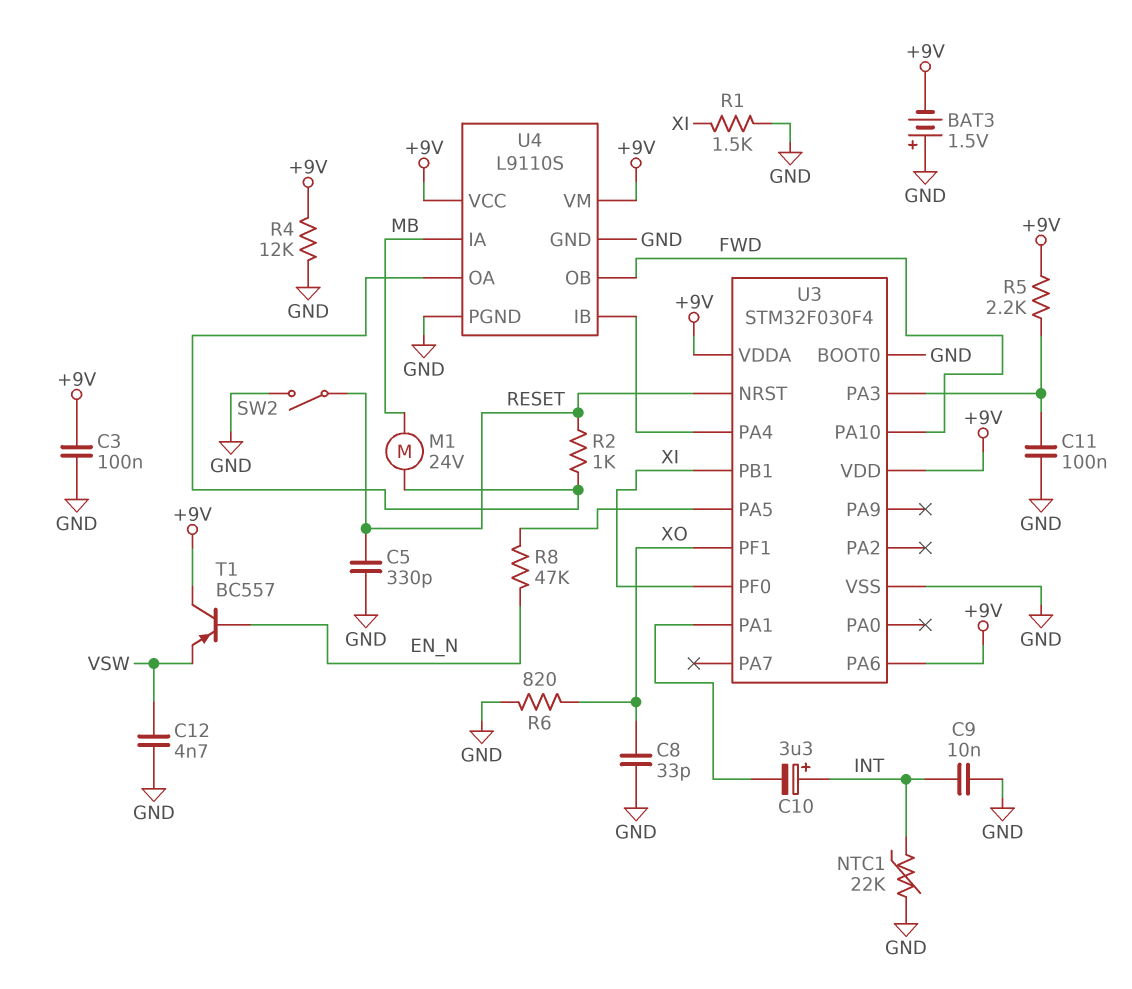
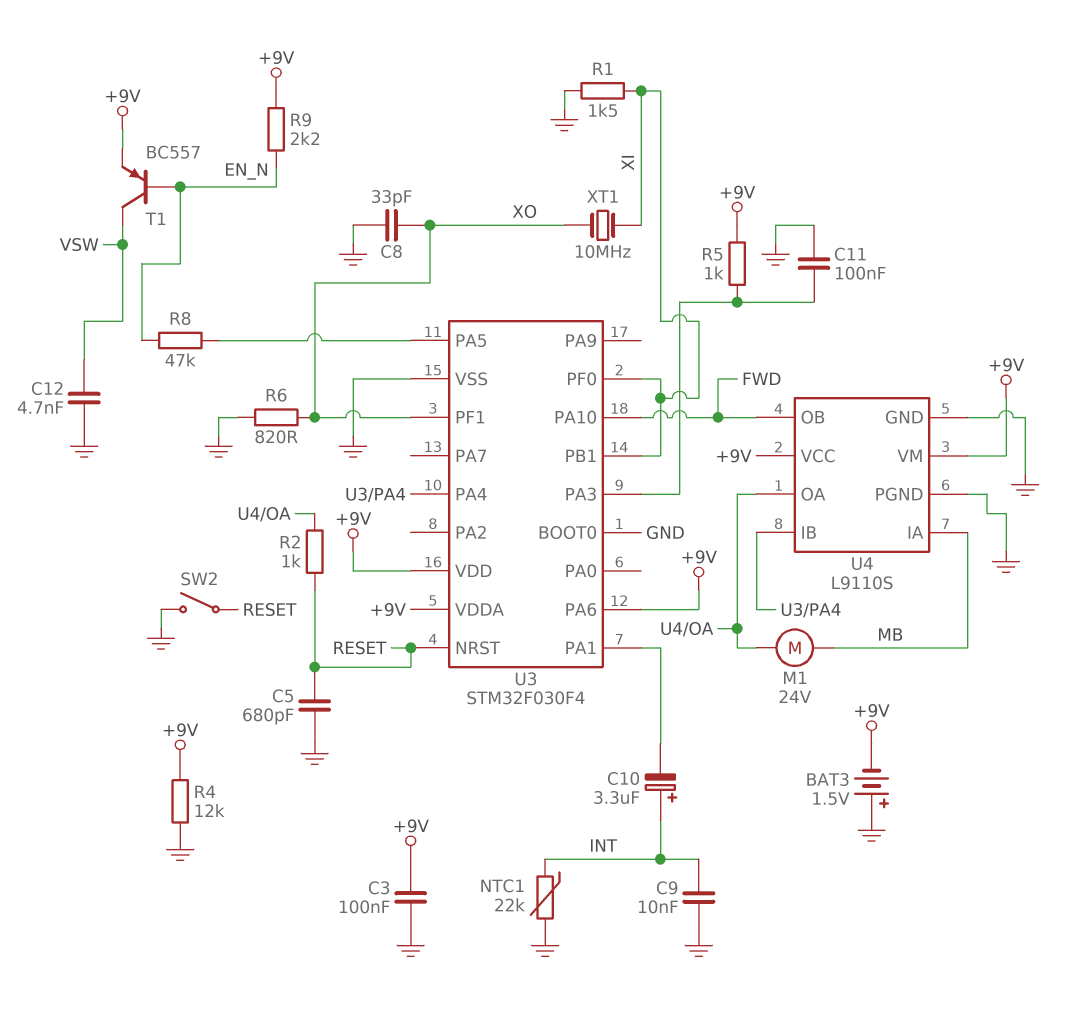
C5: 330pF (GND, RESET) -> 680pF (GND, RESET)
R5: 2.2k (+9V, U3/PA3) -> 1k (+9V, U3/PA3)
R9: none -> 2.2k (+9V, EN_N)
T1: PNP BC557 (B EN_N, C +9V, E VSW) -> PNP BC557 (B EN_N, C VSW, E +9V)
XT1: none -> 10MHz (XI, XO)

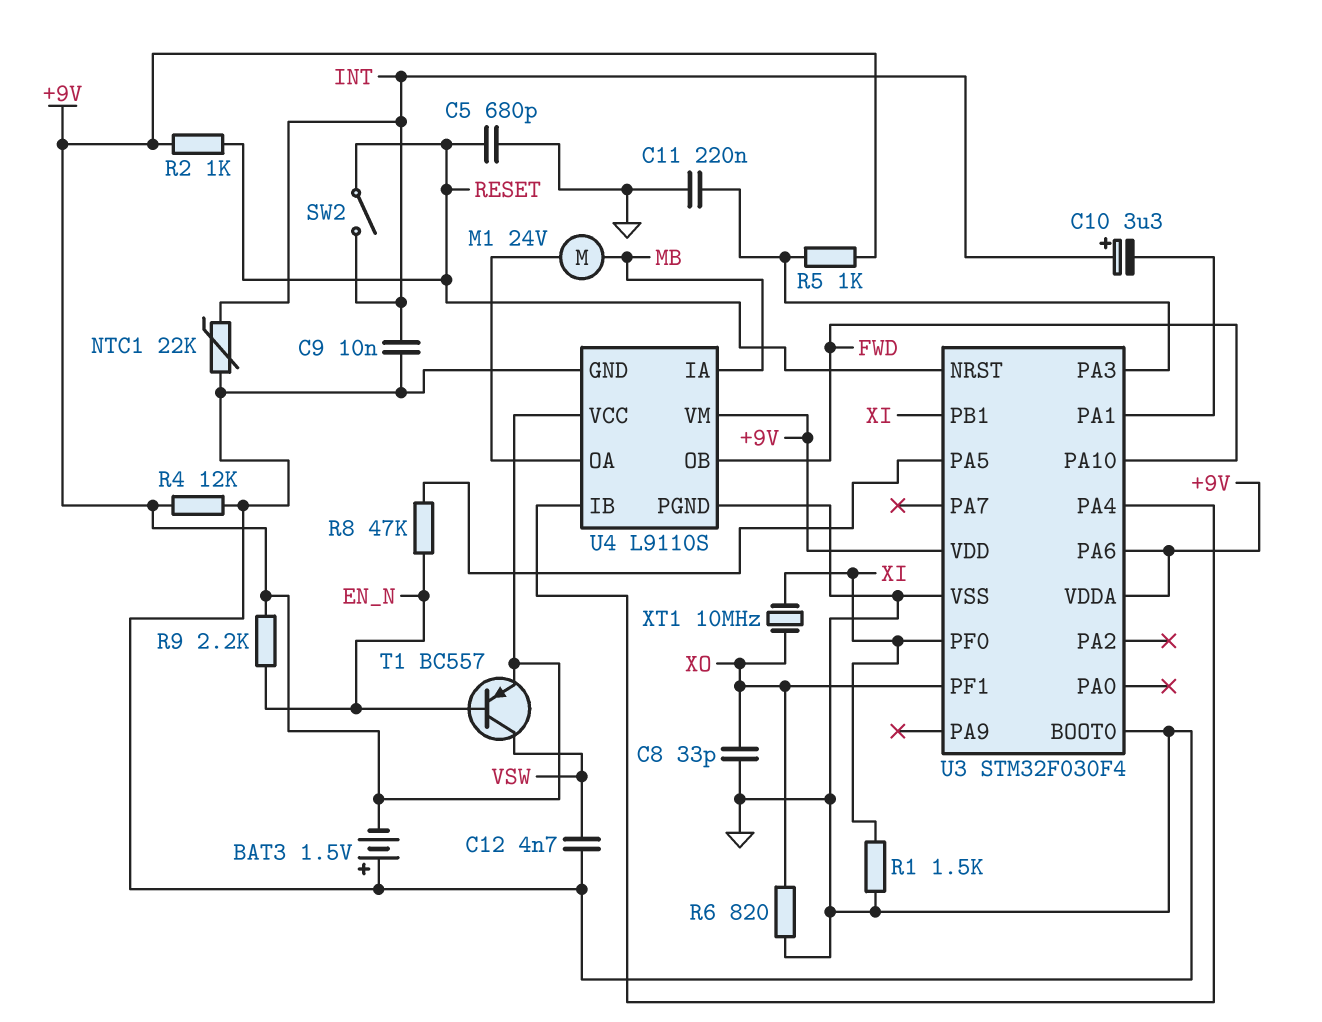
C3: 100nF (+9V, GND) -> none
C11: 100nF (GND, U3/PA3) -> 220nF (GND, U3/PA3)
R2: 1k (RESET, U4/OA) -> 1k (+9V, RESET)
SW2: switch (GND, RESET) -> switch (INT, RESET)

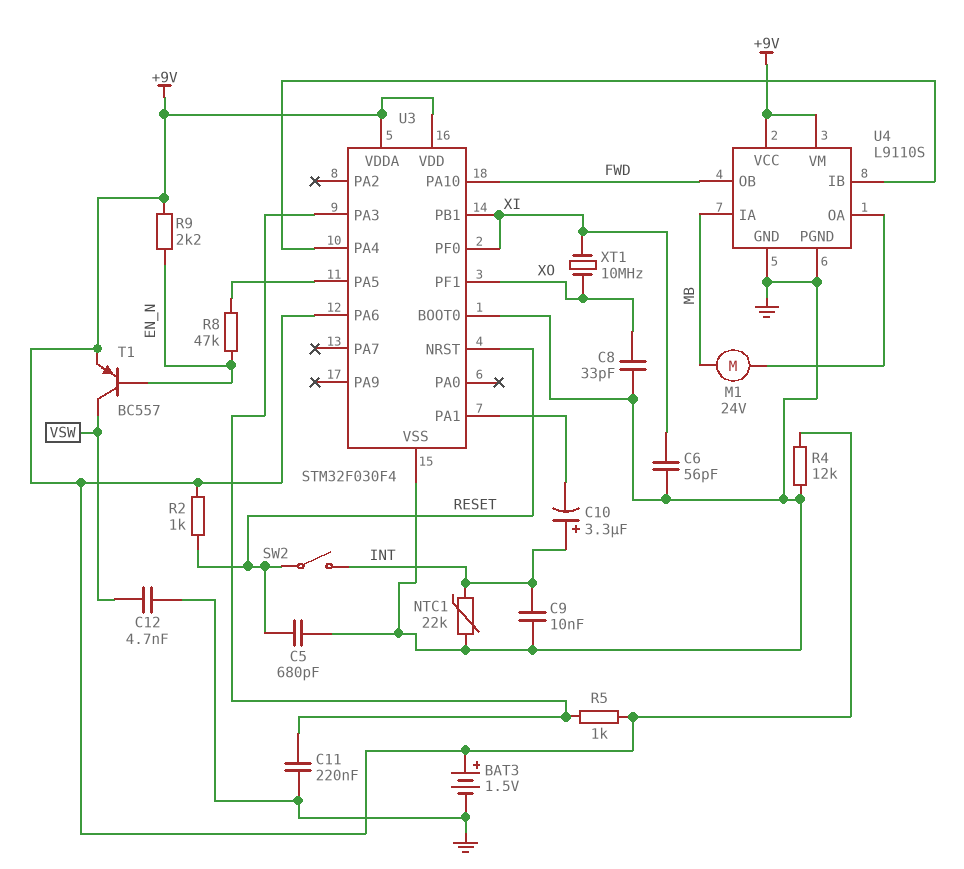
BAT3: 1.5V (plus GND, minus +9V) -> 1.5V (plus +9V, minus GND)
C6: none -> 56pF (GND, XI)
R1: 1.5k (GND, XI) -> none
R6: 820 (GND, XO) -> none

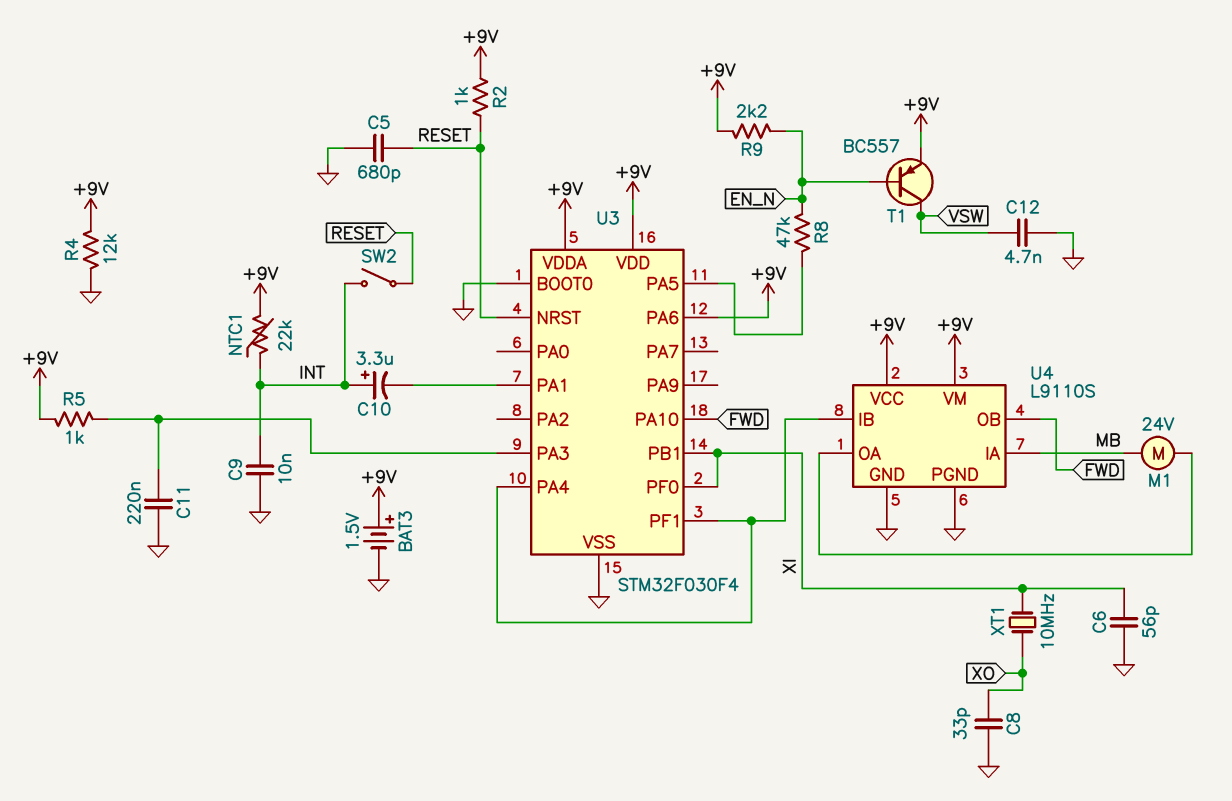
NTC1: 22k (GND, INT) -> 22k (+9V, INT)
U3 pin PF1: XO -> U3/PA4

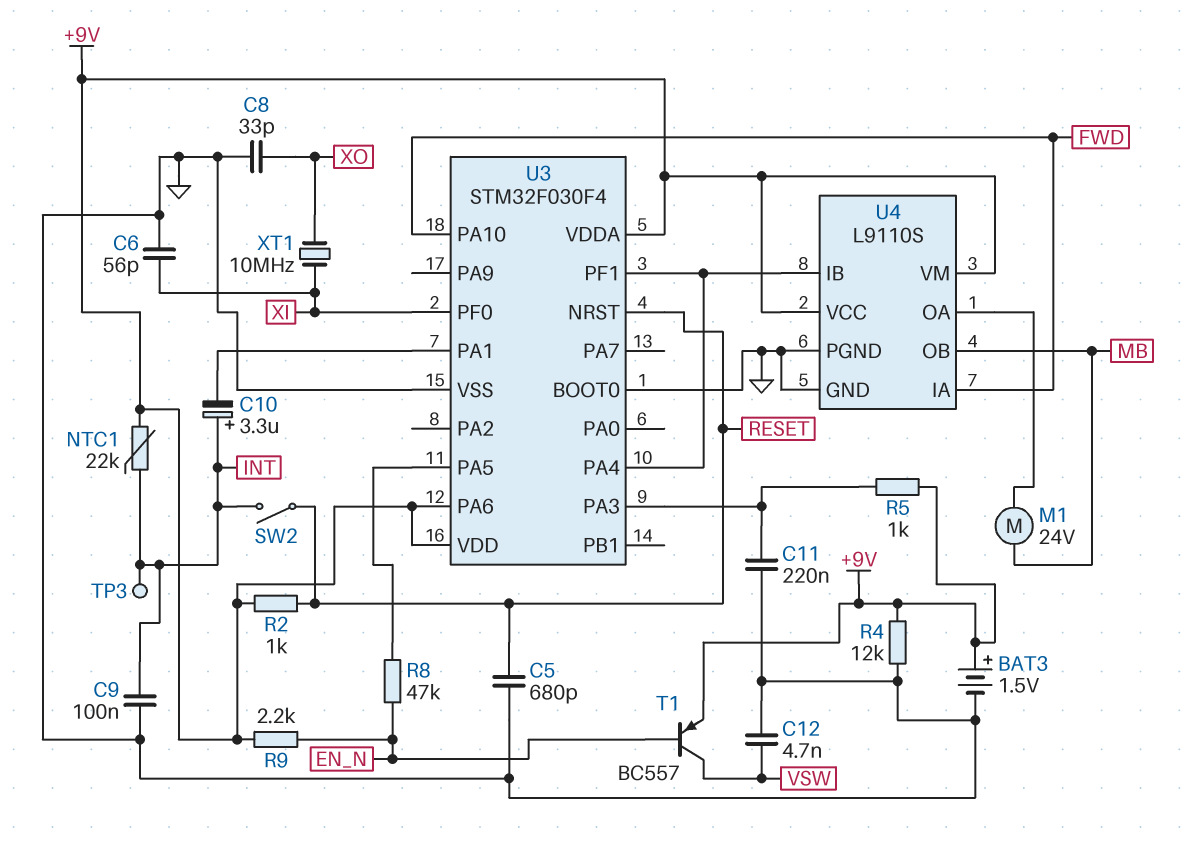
C9: 10nF (GND, INT) -> 100nF (GND, INT)
TP3: none -> test point (INT)
U3 pin PB1: XI -> none
U4 pin IA: MB -> FWD
U4 pin OB: FWD -> MB

